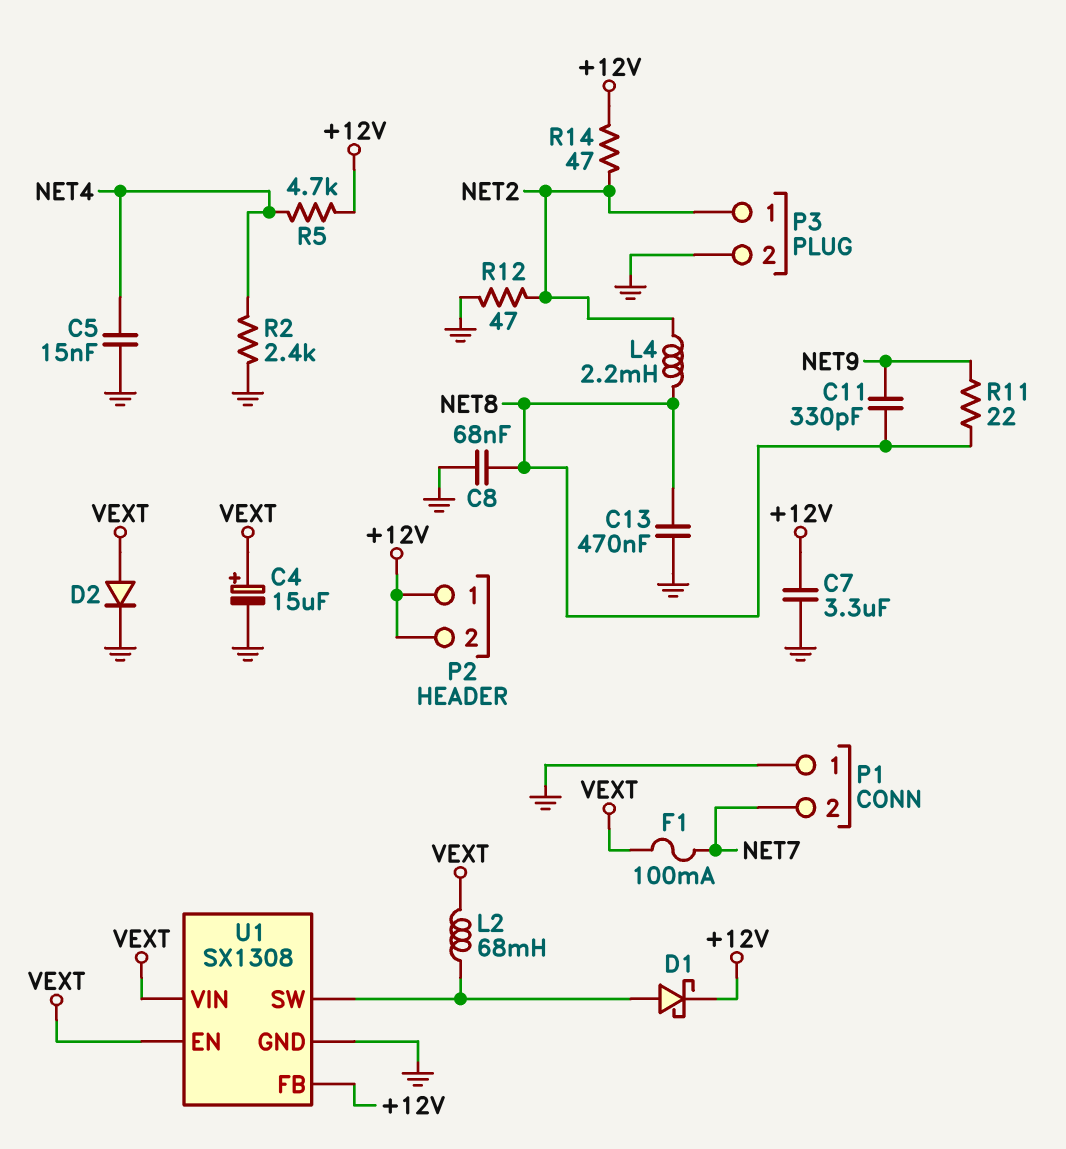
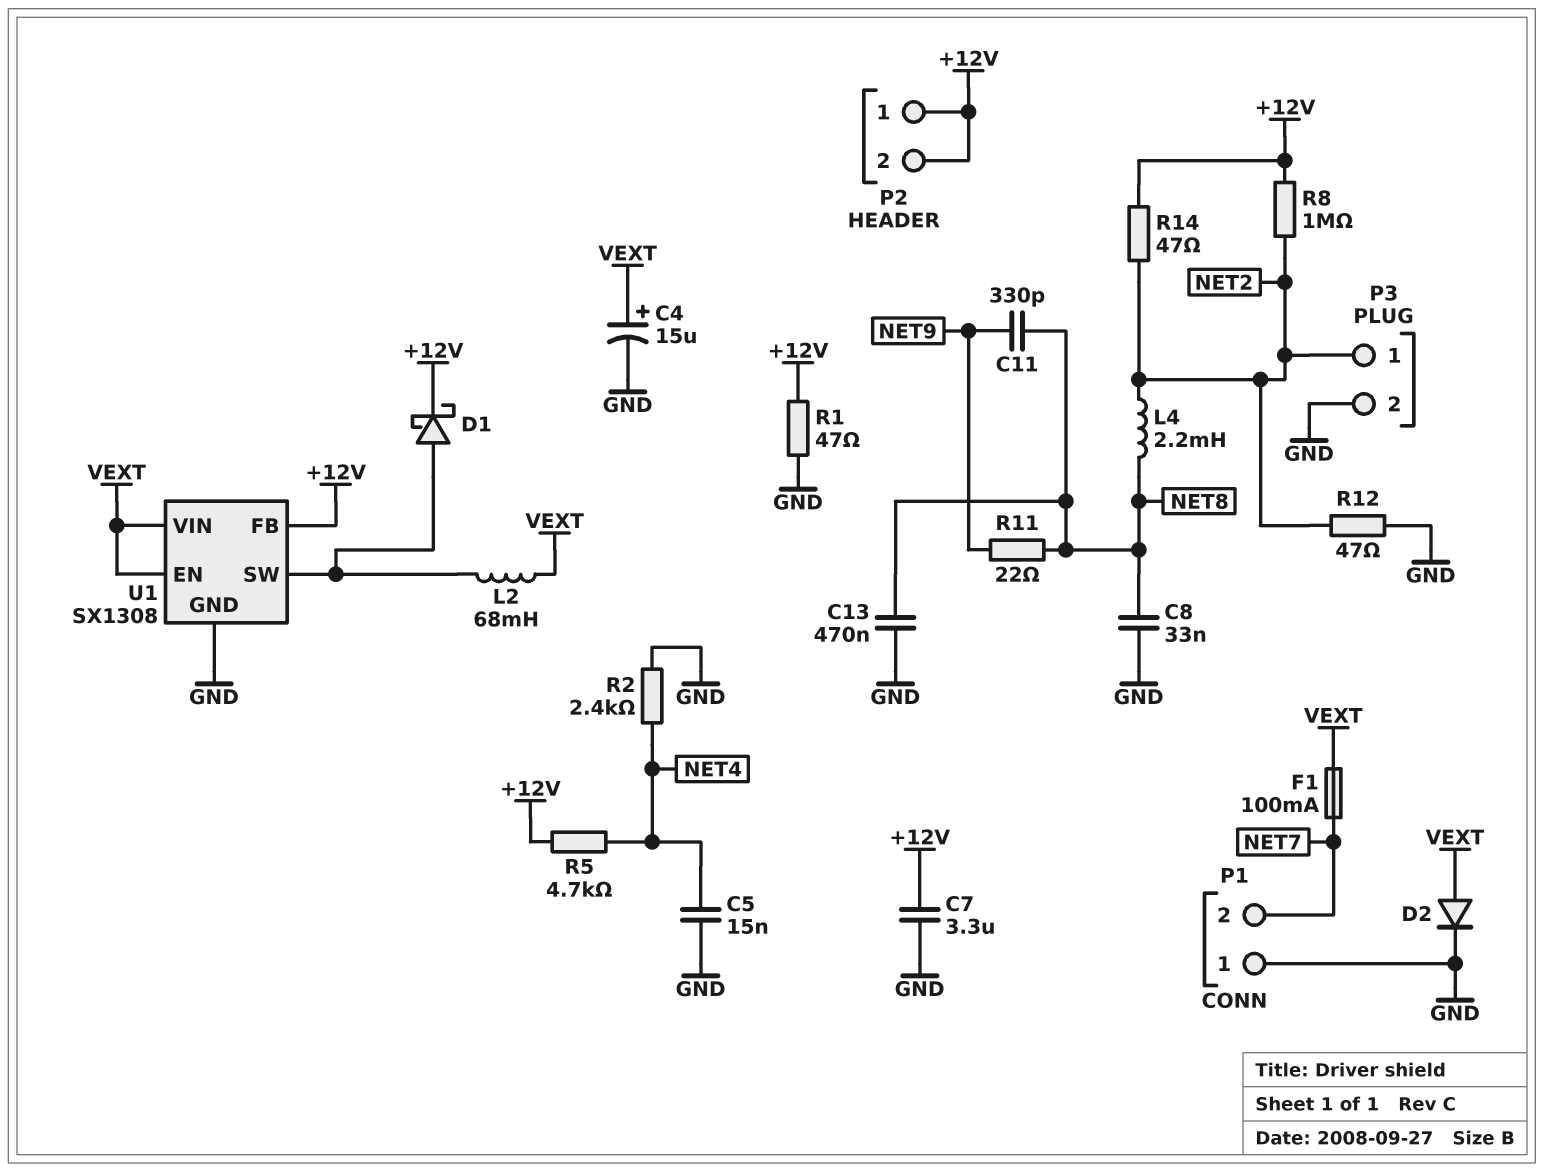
C8: 68nF (GND, NET8) -> 33nF (GND, NET8)
R1: none -> 47 (+12V, GND)
R8: none -> 1M (+12V, NET2)

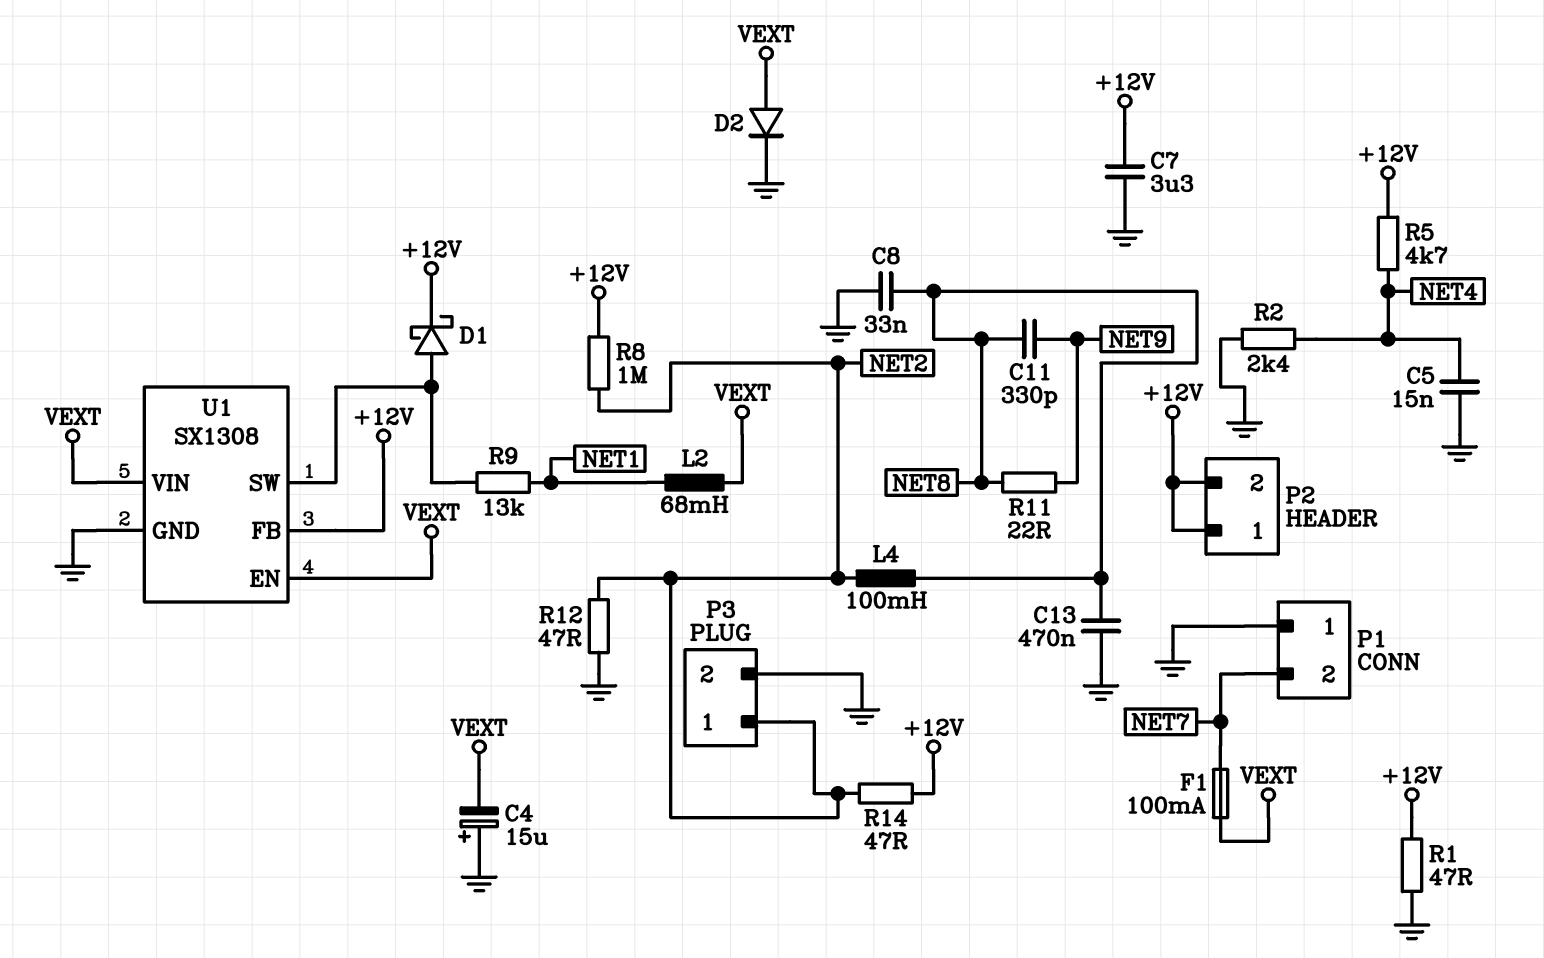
C4: 15uF (plus VEXT, minus GND) -> 15uF (plus GND, minus VEXT)
L2: 68mH (U1/SW, VEXT) -> 68mH (NET1, VEXT)
L4: 2.2mH (NET2, NET8) -> 100mH (NET2, NET8)
R9: none -> 13k (NET1, U1/SW)

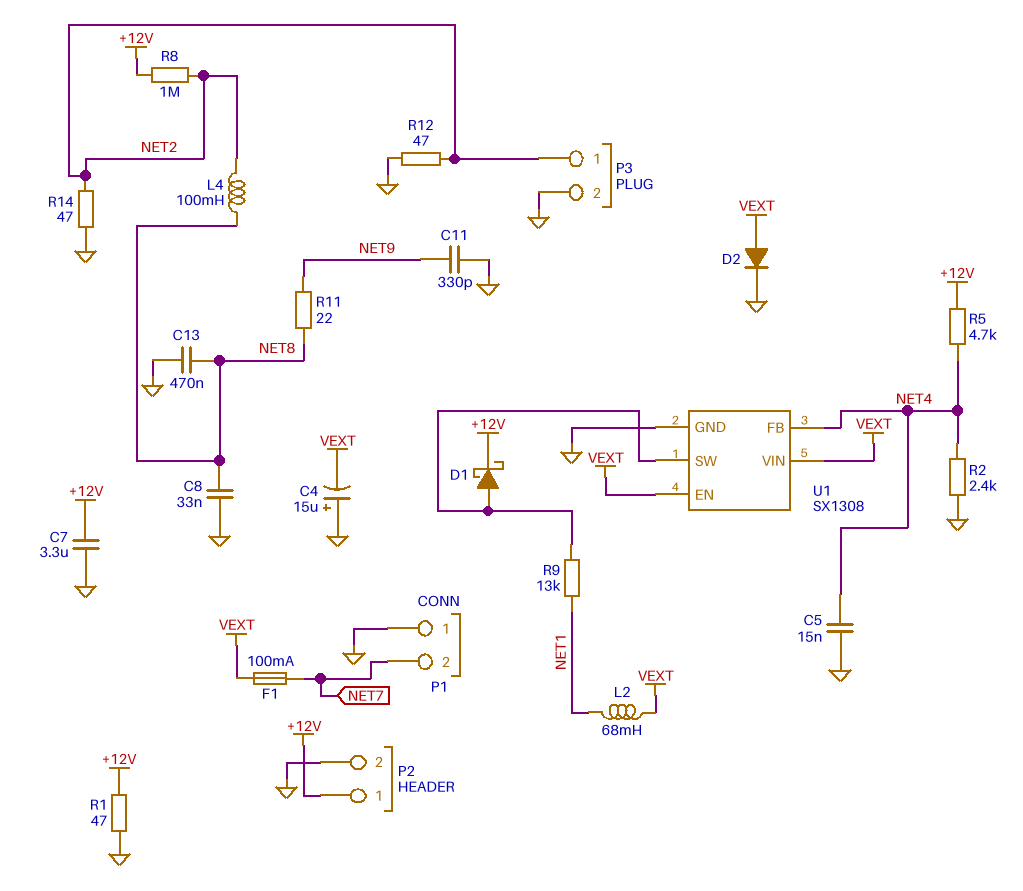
C11: 330pF (NET8, NET9) -> 330pF (GND, NET9)
P2 pin 2: +12V -> GND
R14: 47 (+12V, NET2) -> 47 (GND, NET2)
U1 pin FB: +12V -> NET4

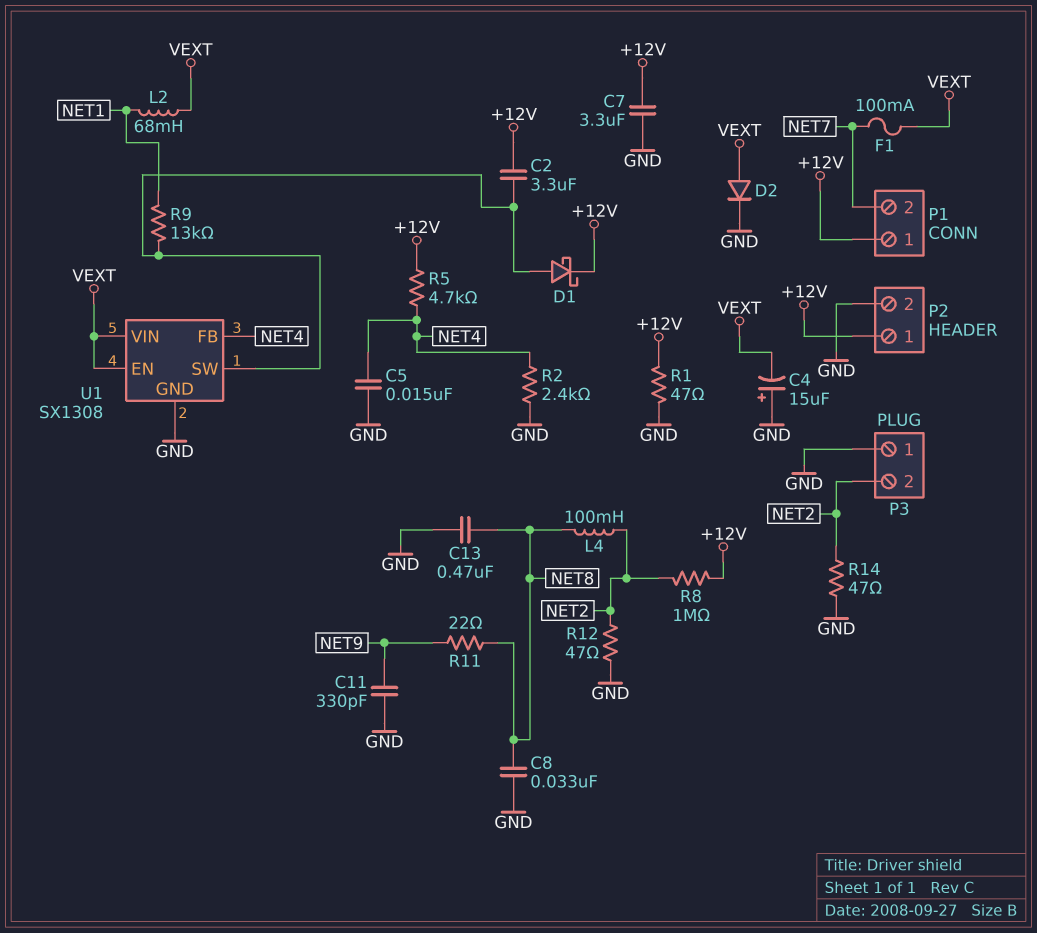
C2: none -> 3.3uF (+12V, U1/SW)
P1 pin 1: GND -> +12V
P3 pin 1: NET2 -> GND
P3 pin 2: GND -> NET2

